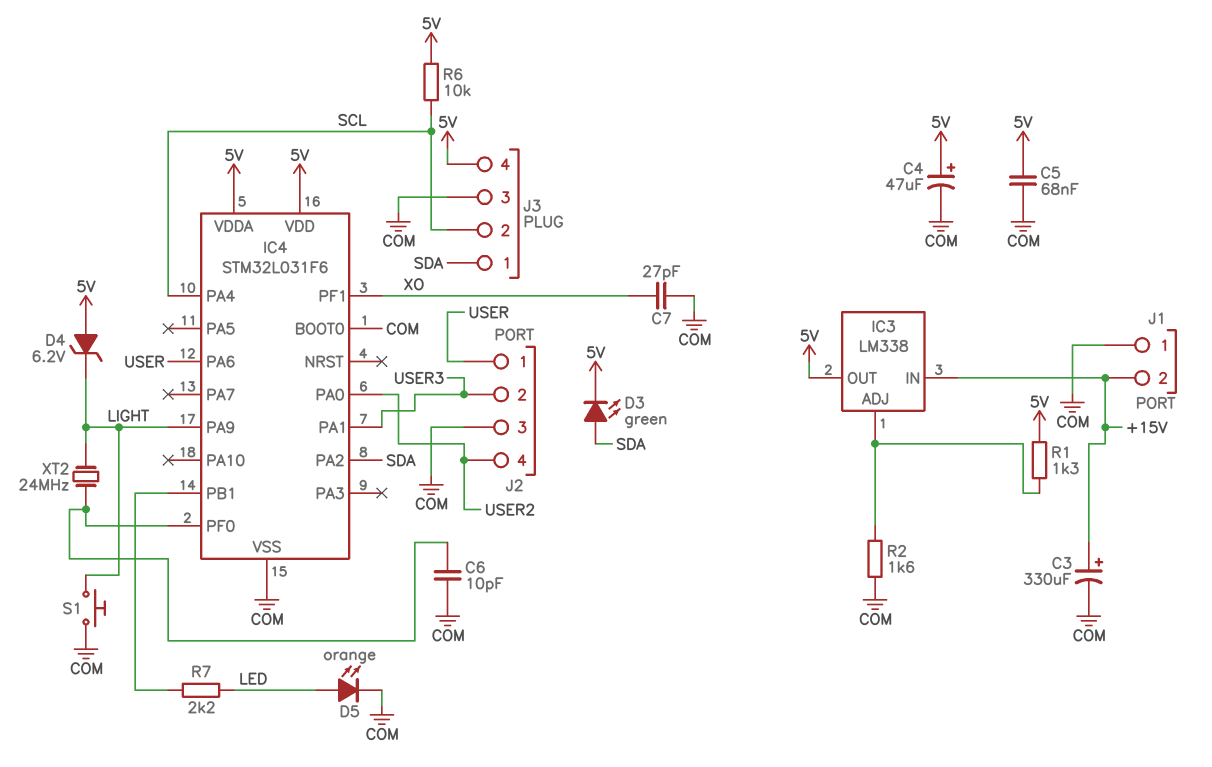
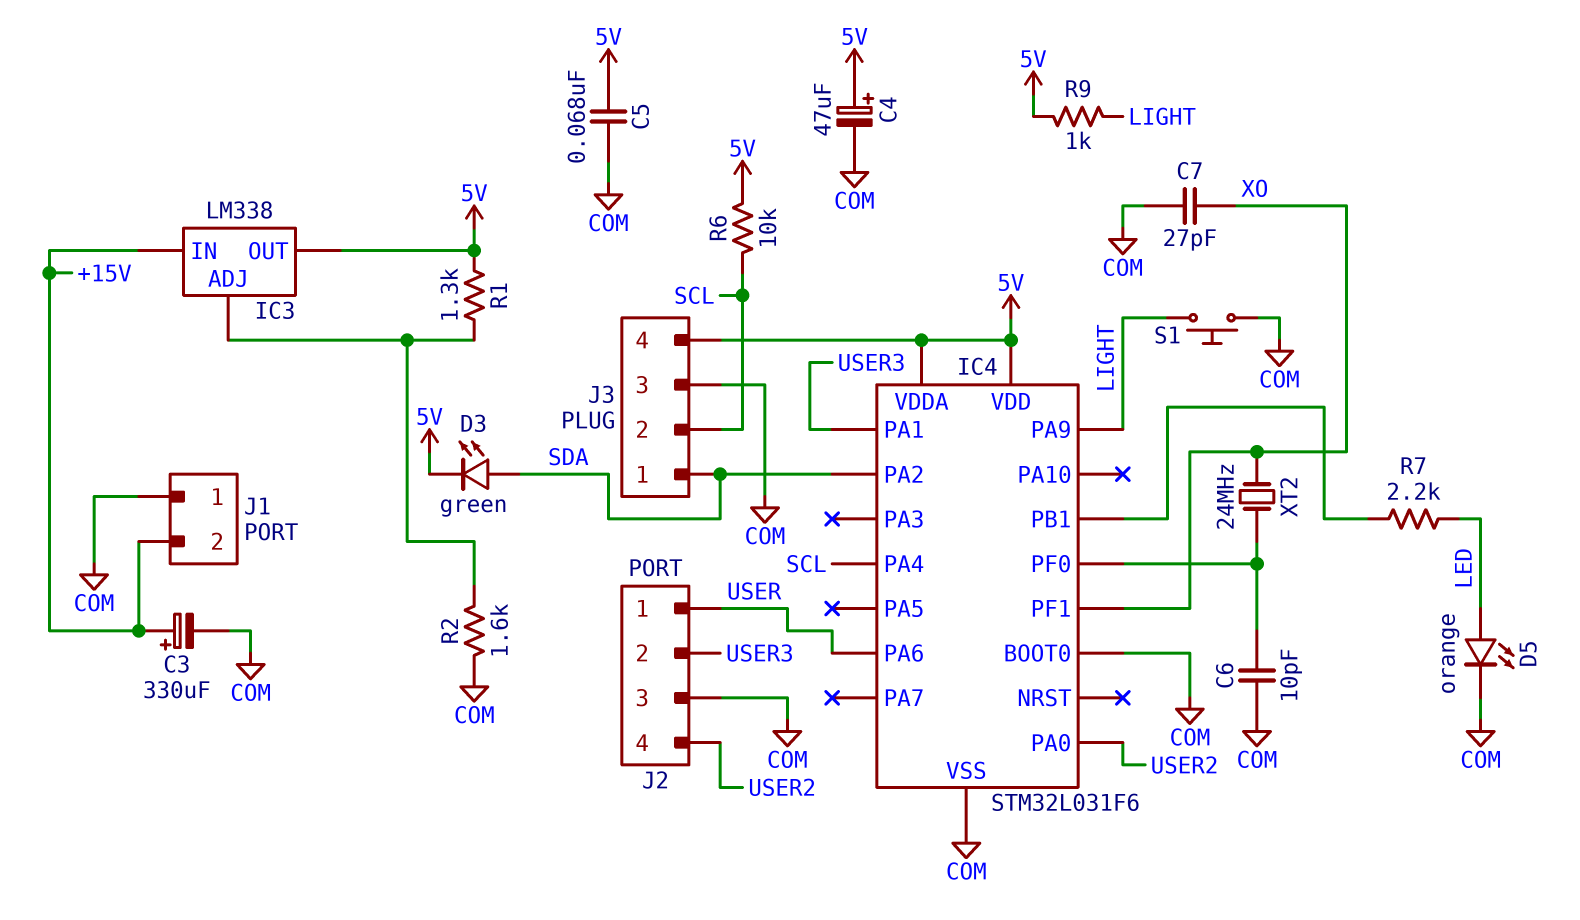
D4: zener 6.2V (A 5V, K LIGHT) -> none
R9: none -> 1k (5V, LIGHT)
XT2: 24MHz (IC4/PF0, LIGHT) -> 24MHz (IC4/PF0, XO)

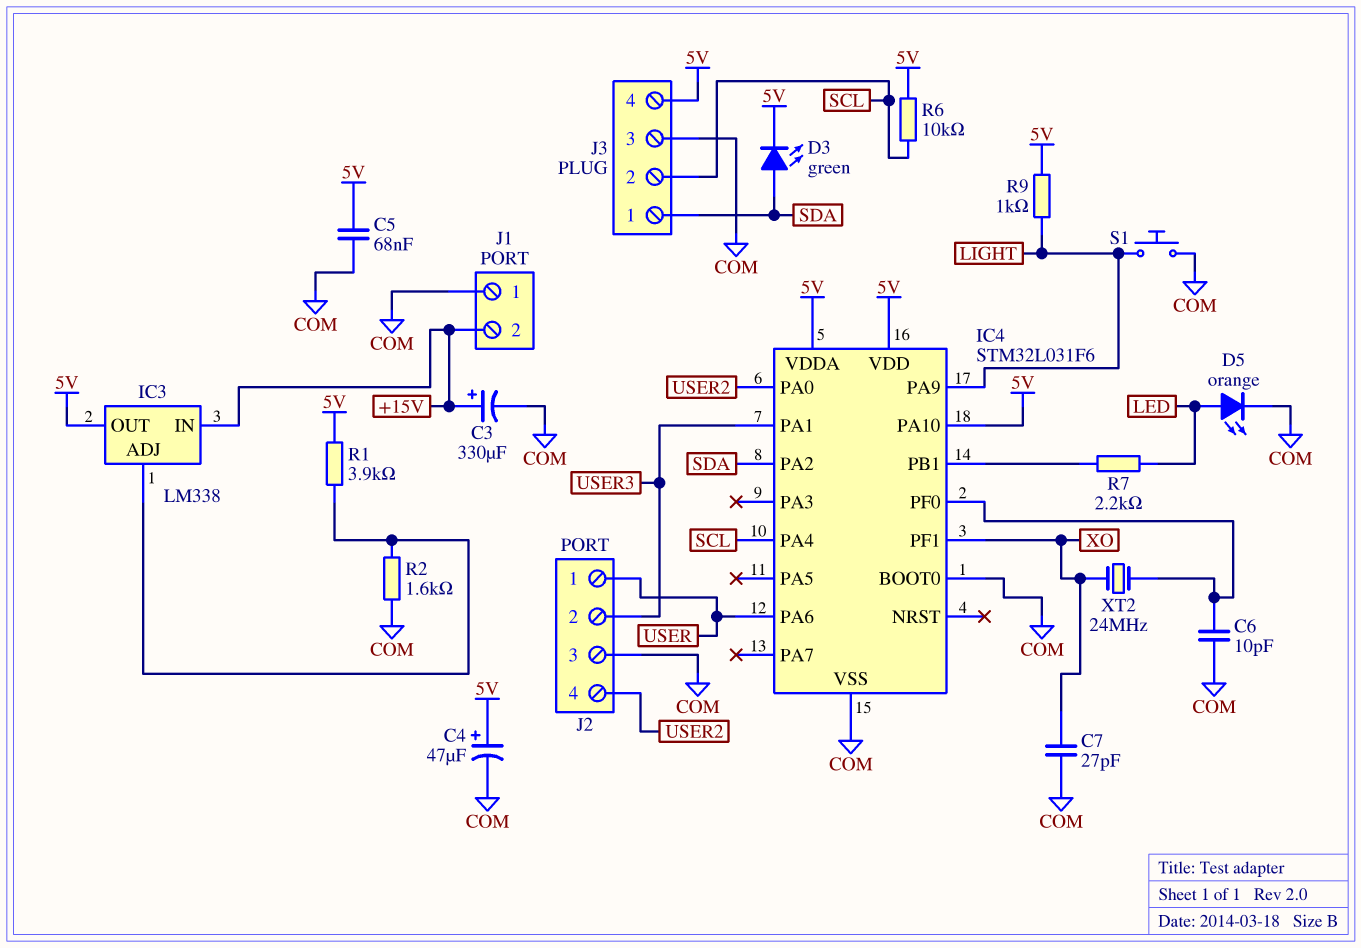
IC4 pin PA10: none -> 5V
R1: 1.3k (5V, IC3/ADJ) -> 3.9k (5V, IC3/ADJ)

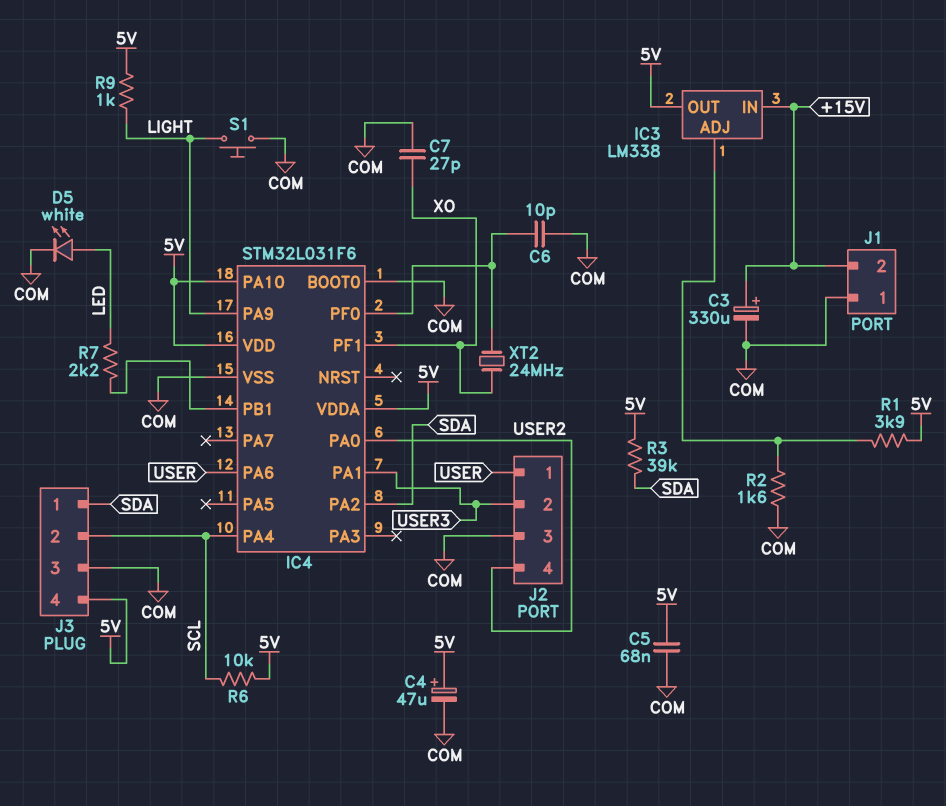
D3: LED green (A SDA, K 5V) -> none
D5: LED orange (A LED, K COM) -> LED white (A LED, K COM)
R3: none -> 39k (5V, SDA)

